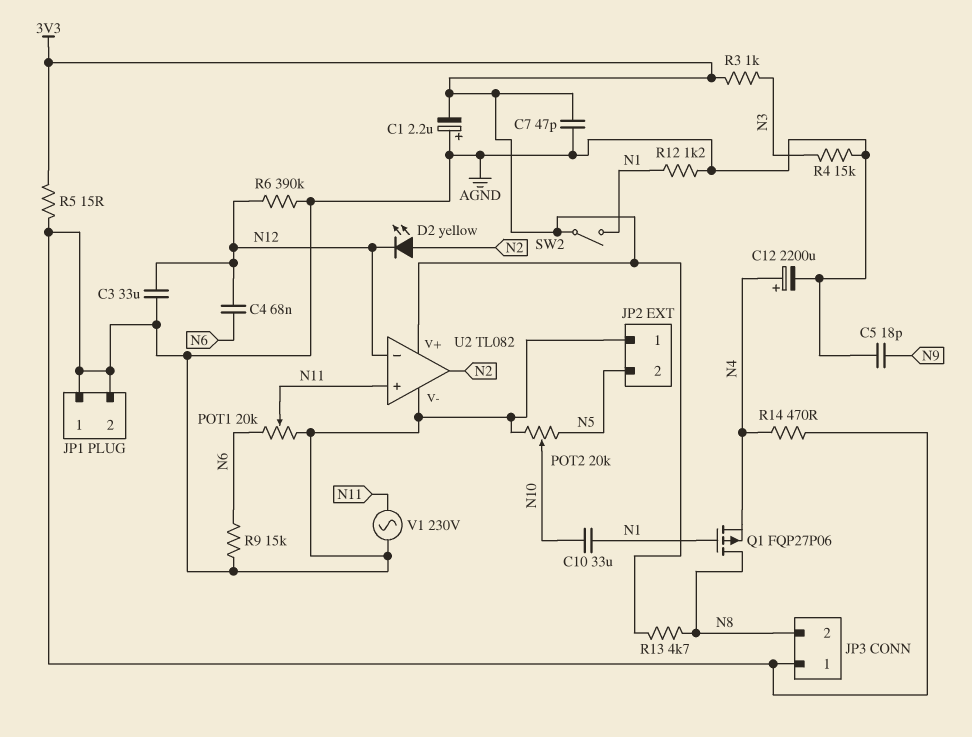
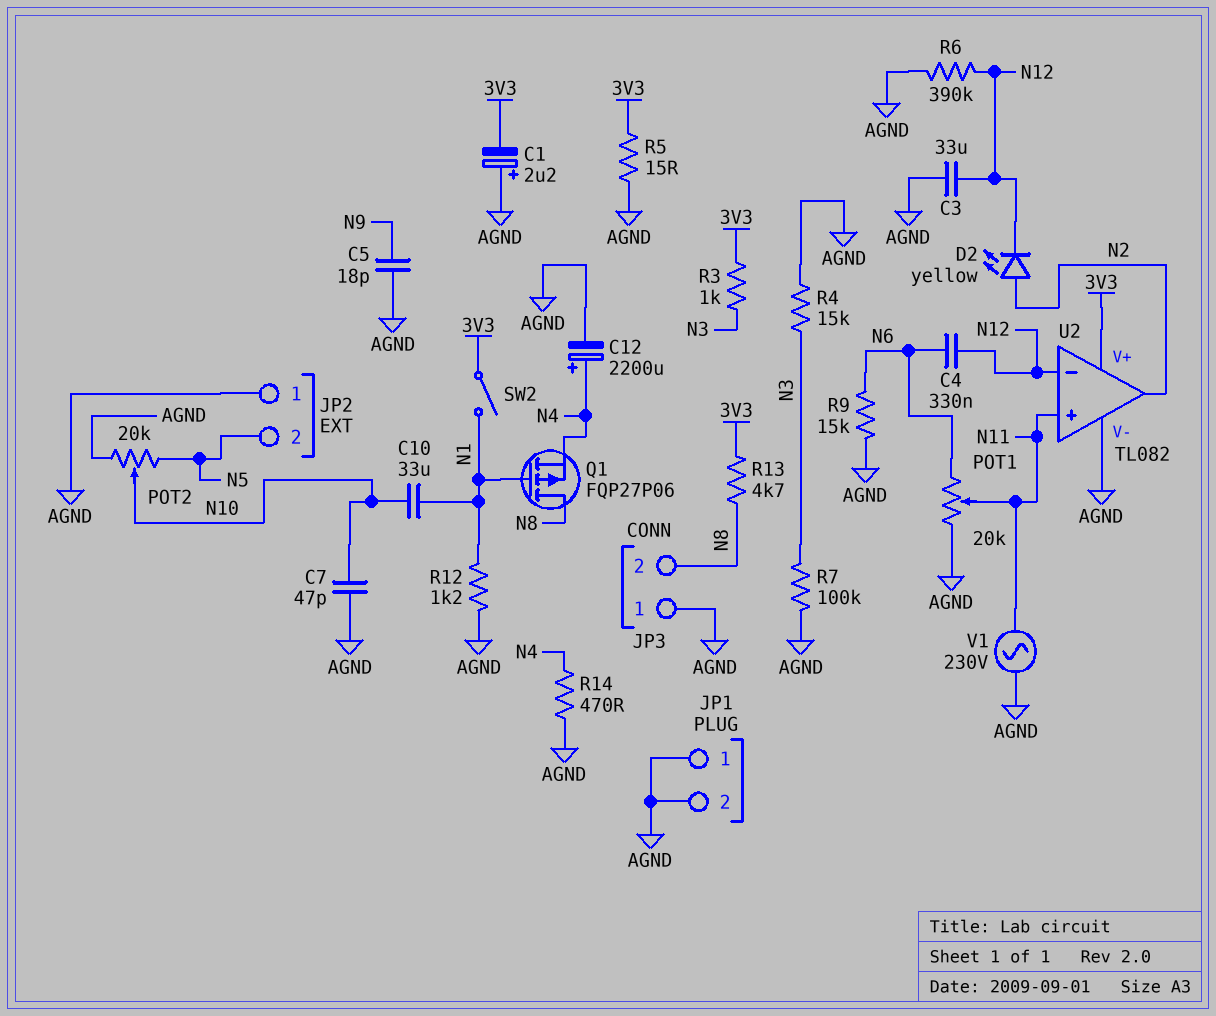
C4: 68nF (N6, N12) -> 330nF (N6, N12)
C7: 47pF (3V3, AGND) -> 47pF (AGND, N10)
R7: none -> 100k (AGND, N3)

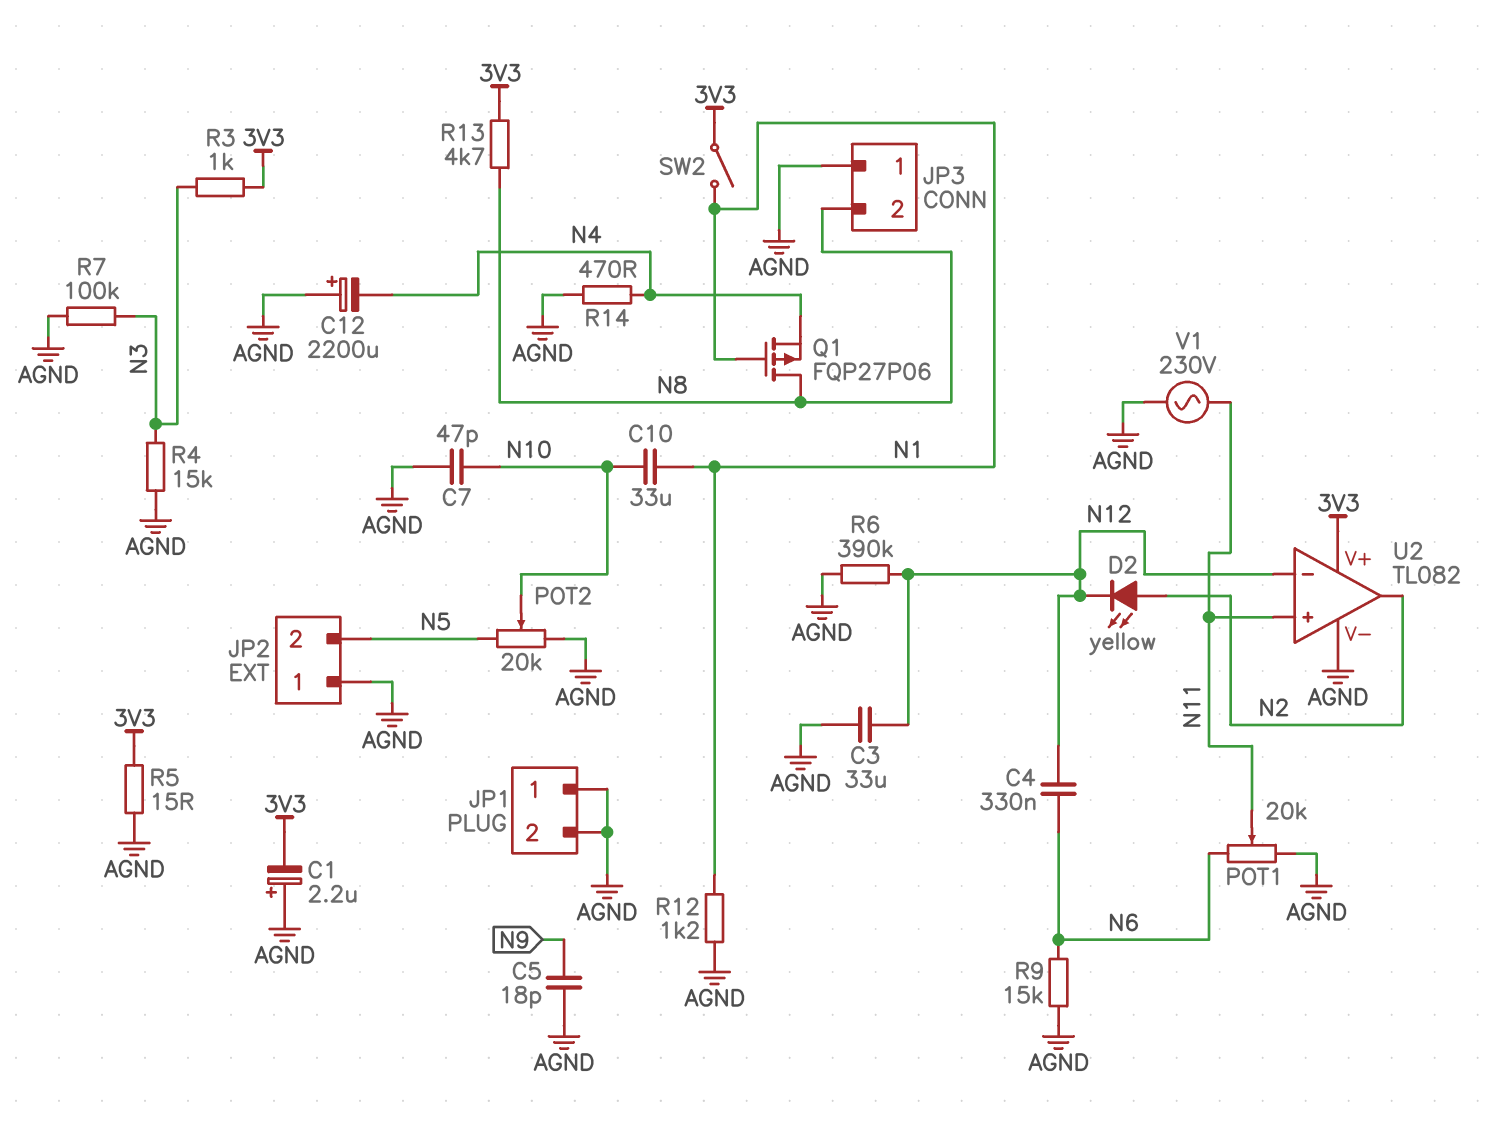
C12: 2200uF (plus N4, minus AGND) -> 2200uF (plus AGND, minus N4)

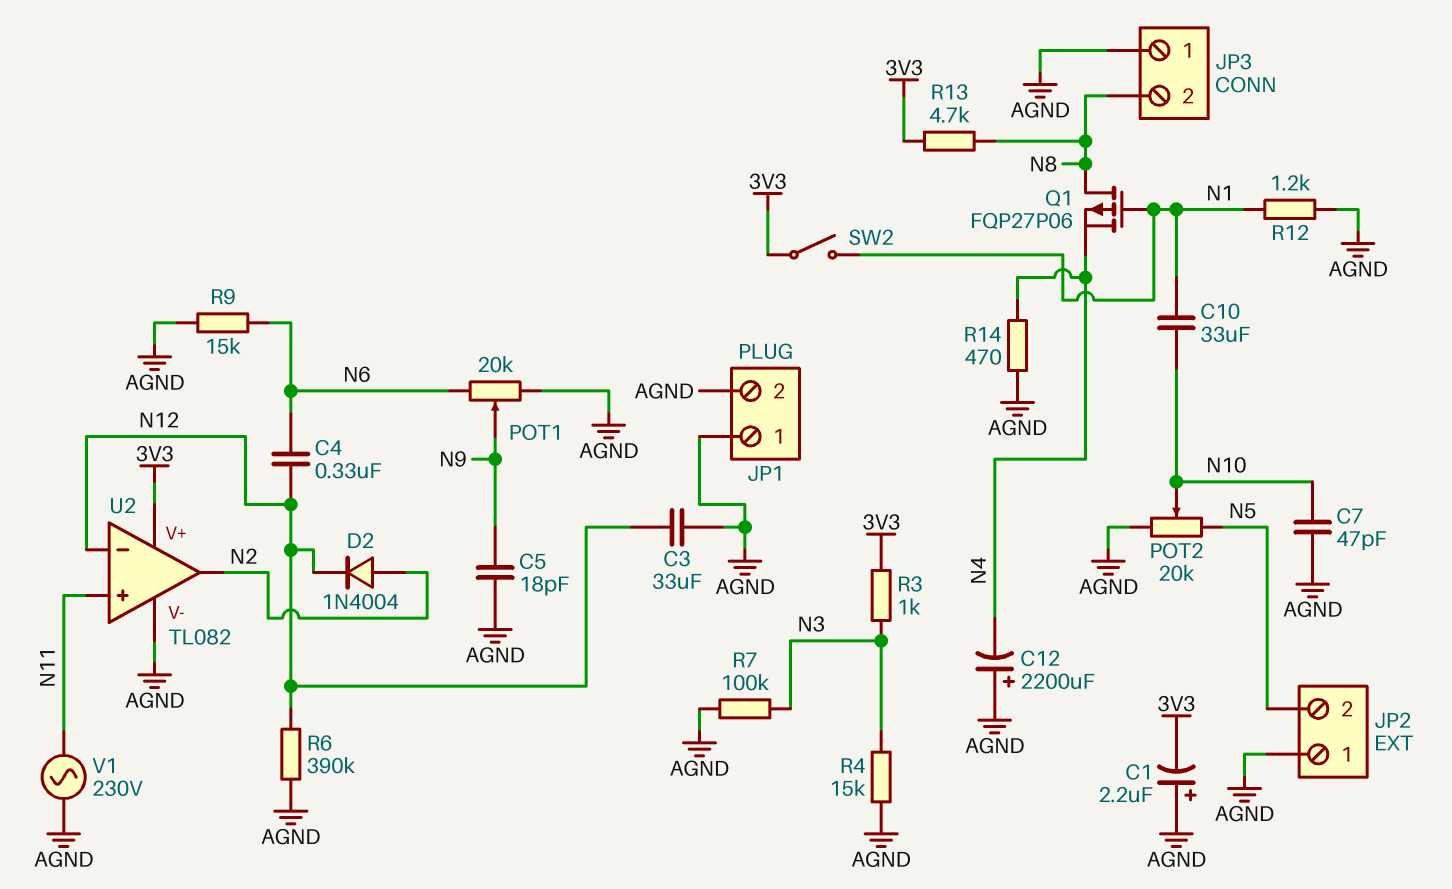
D2: LED yellow (A N2, K N12) -> diode 1N4004 (A N2, K N12)
POT1: 20k (AGND, N6, wiper N11) -> 20k (AGND, N6, wiper N9)
R5: 15 (3V3, AGND) -> none

